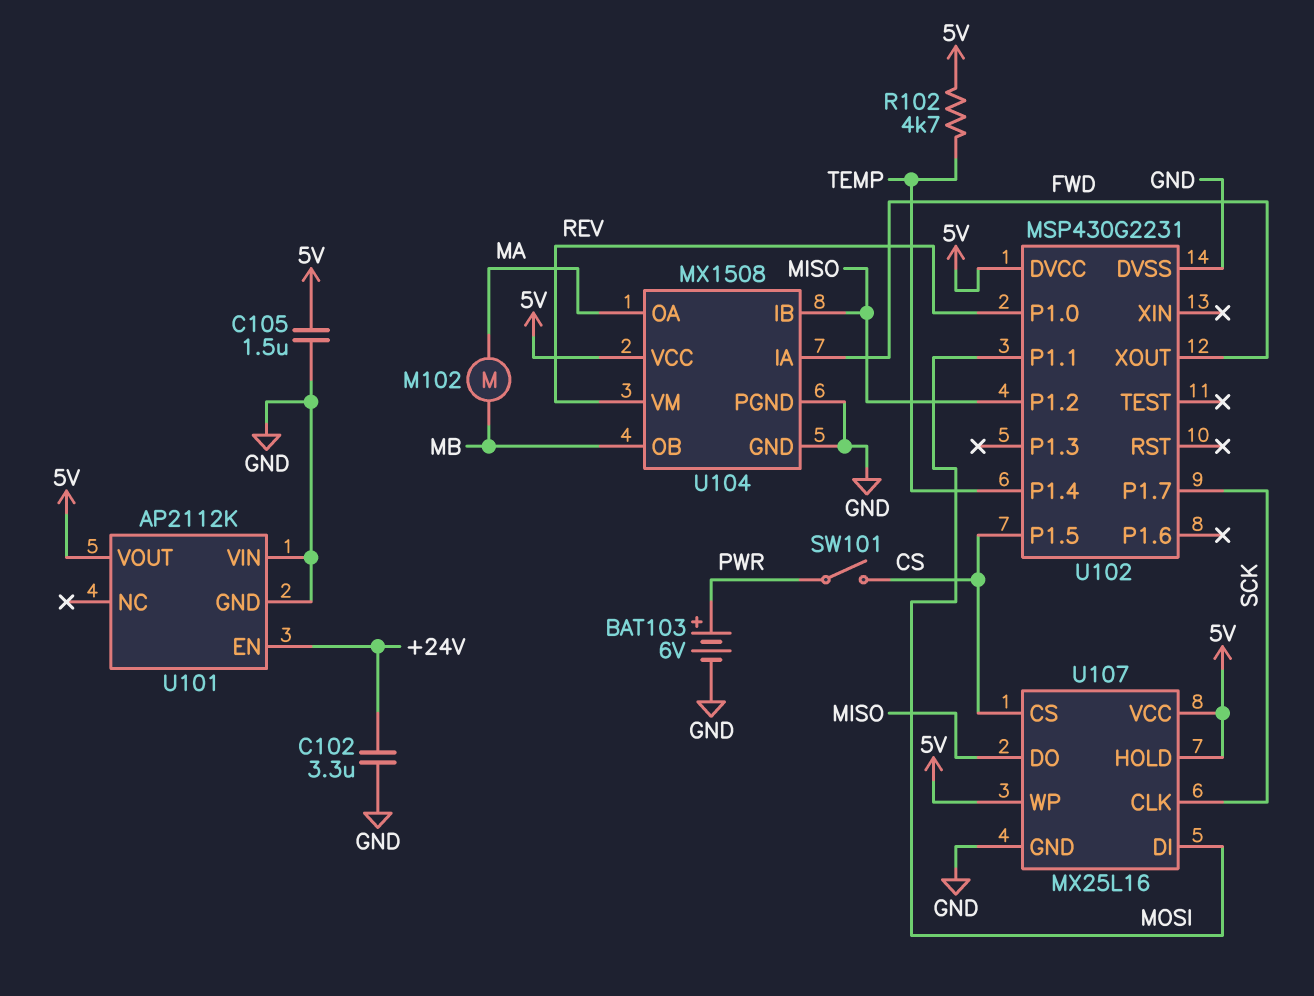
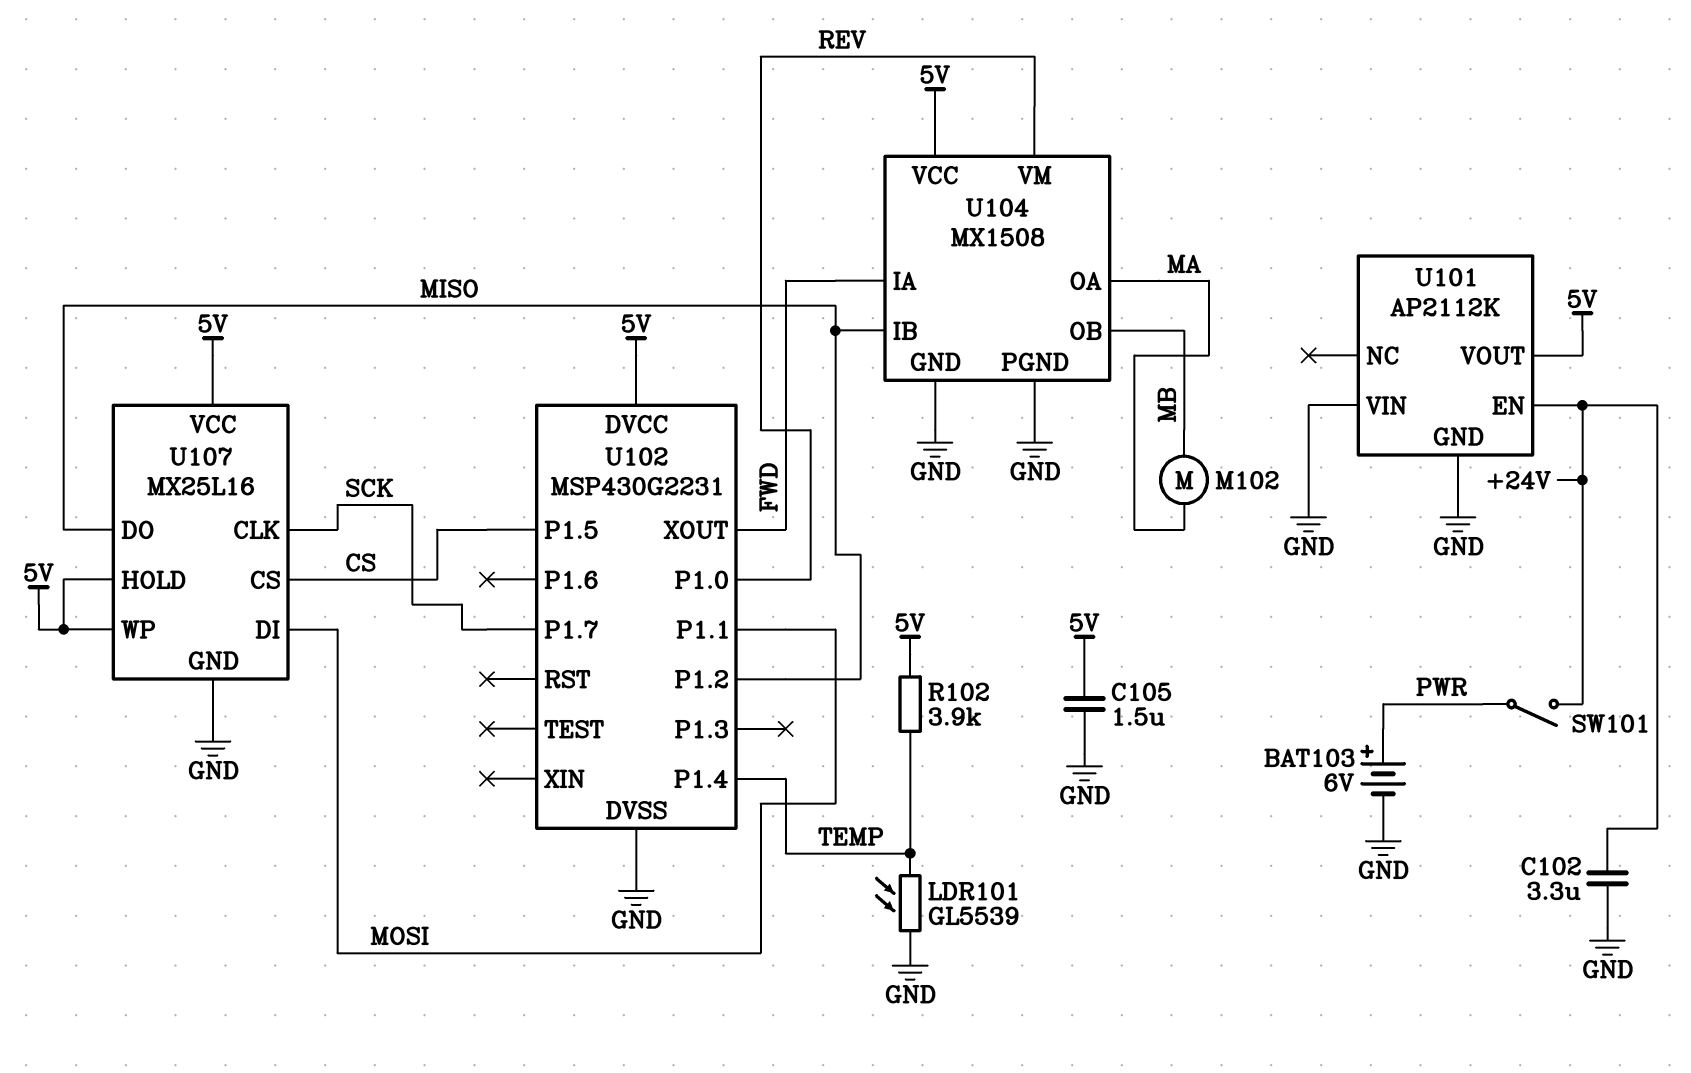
LDR101: none -> GL5539 (GND, TEMP)
R102: 4.7k (5V, TEMP) -> 3.9k (5V, TEMP)
SW101: switch (CS, PWR) -> switch (+24V, PWR)

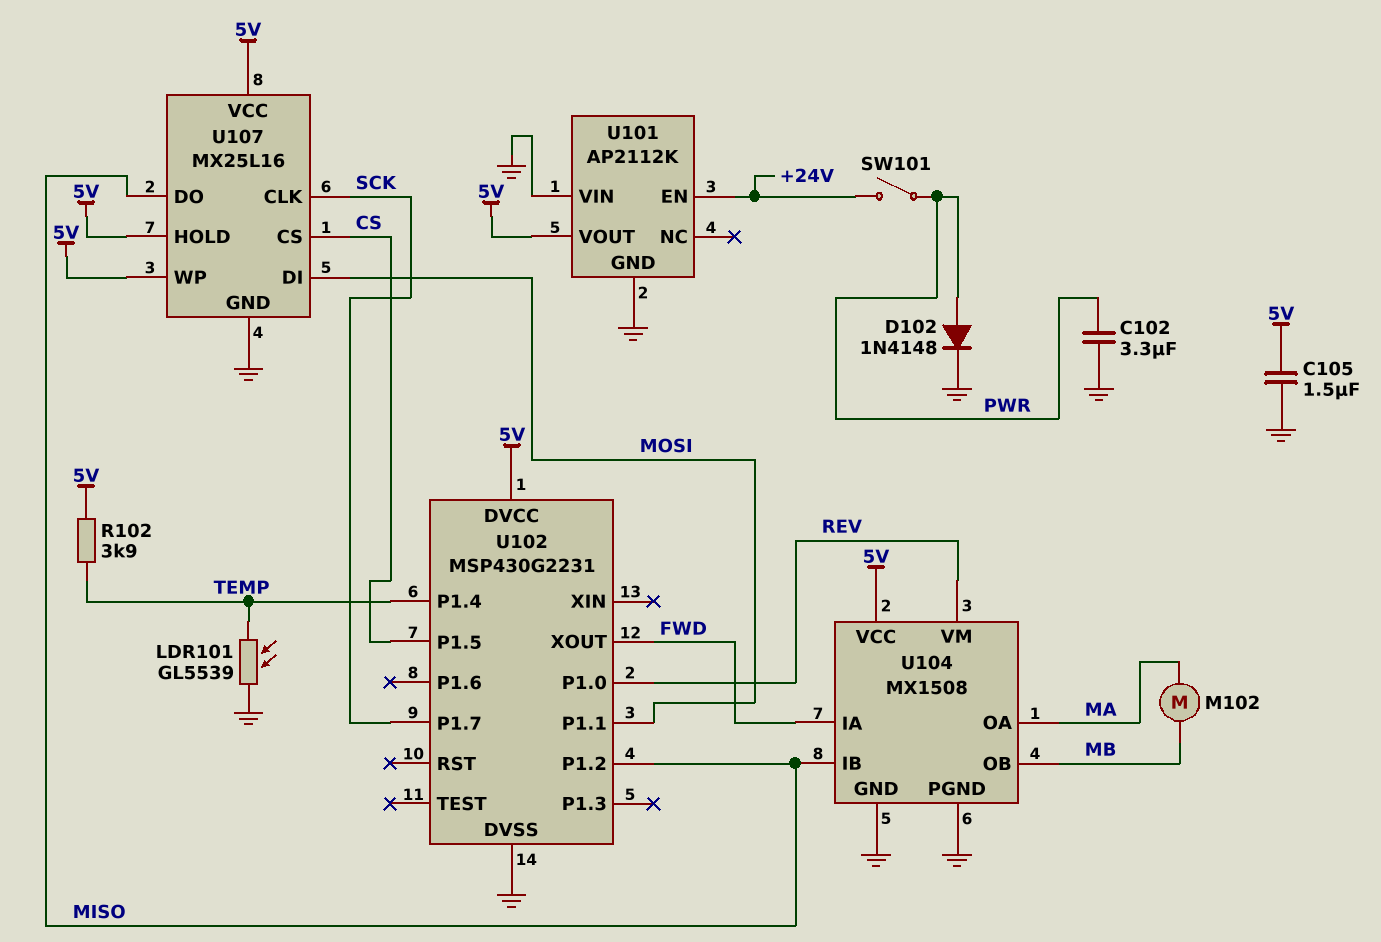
BAT103: 6V (plus PWR, minus GND) -> none
C102: 3.3uF (+24V, GND) -> 3.3uF (GND, PWR)
D102: none -> diode 1N4148 (A PWR, K GND)

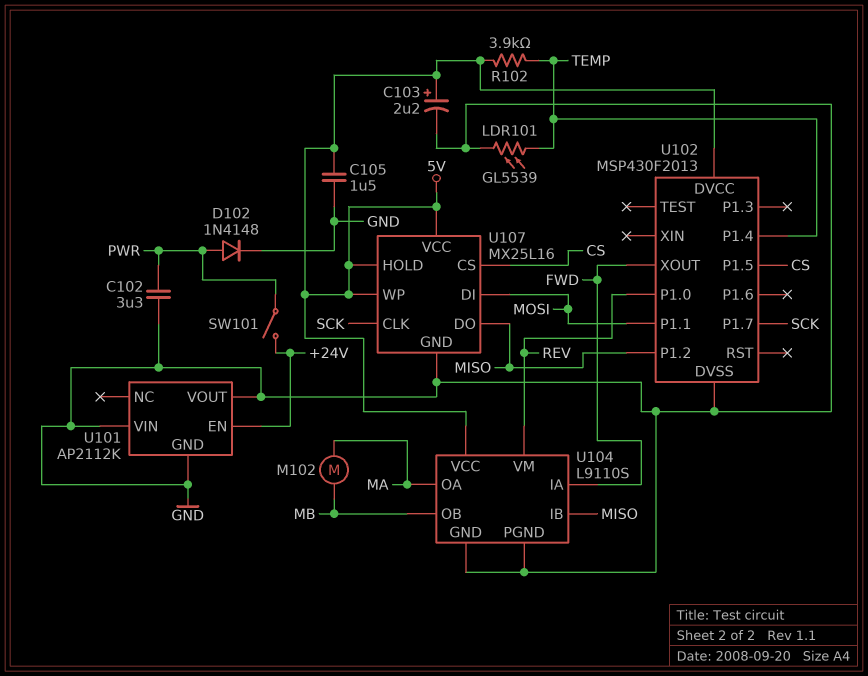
C103: none -> 2.2uF (plus 5V, minus GND)
U101 pin VOUT: 5V -> GND
U102: MSP430G2231 -> MSP430F2013
U104: MX1508 -> L9110S

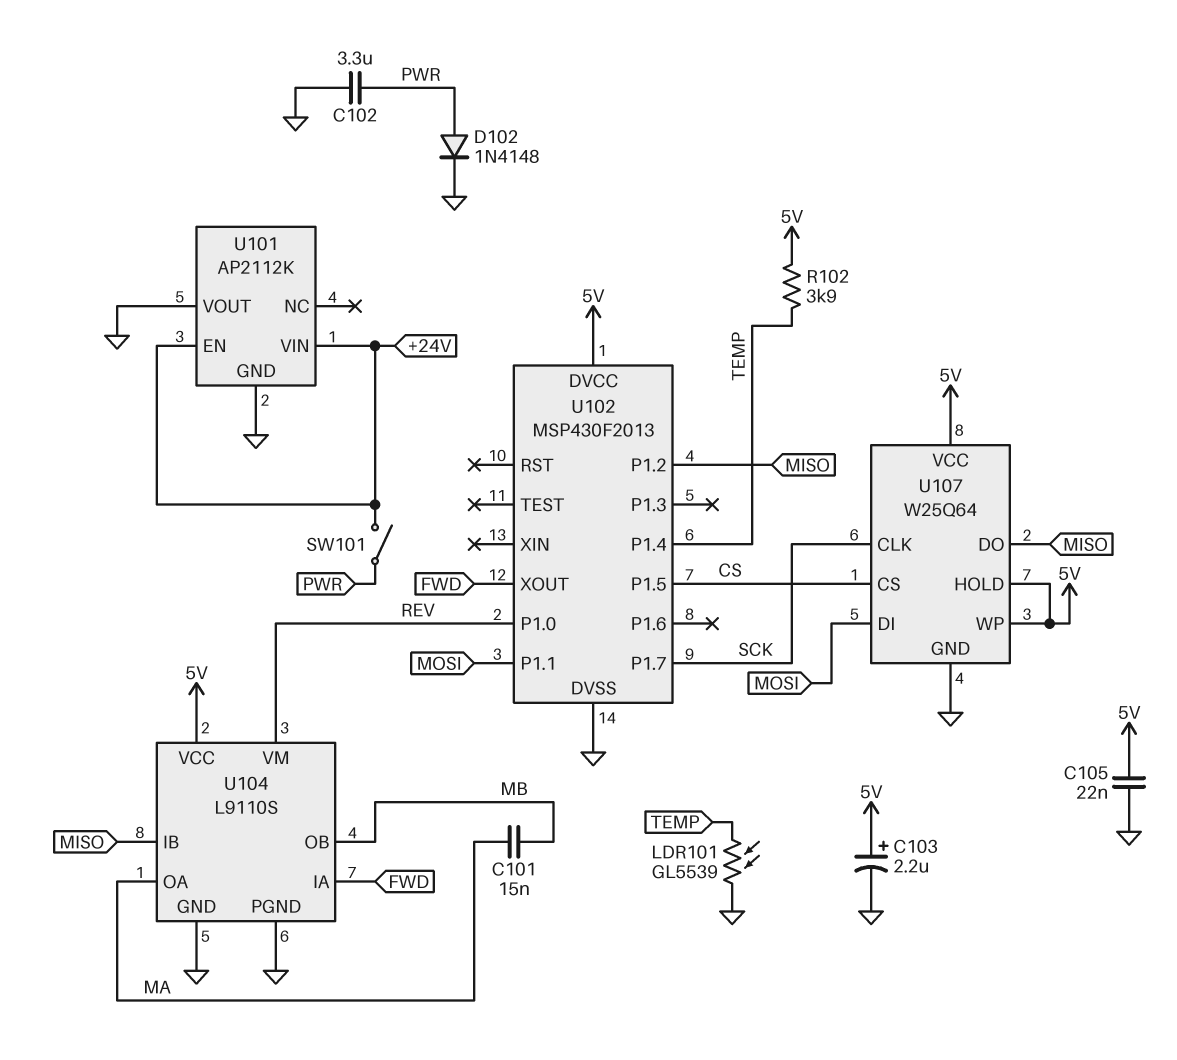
C101: none -> 15nF (MA, MB)
C105: 1.5uF (5V, GND) -> 22nF (5V, GND)
M102: motor (MA, MB) -> none
U101 pin VIN: GND -> +24V
U107: MX25L16 -> W25Q64

